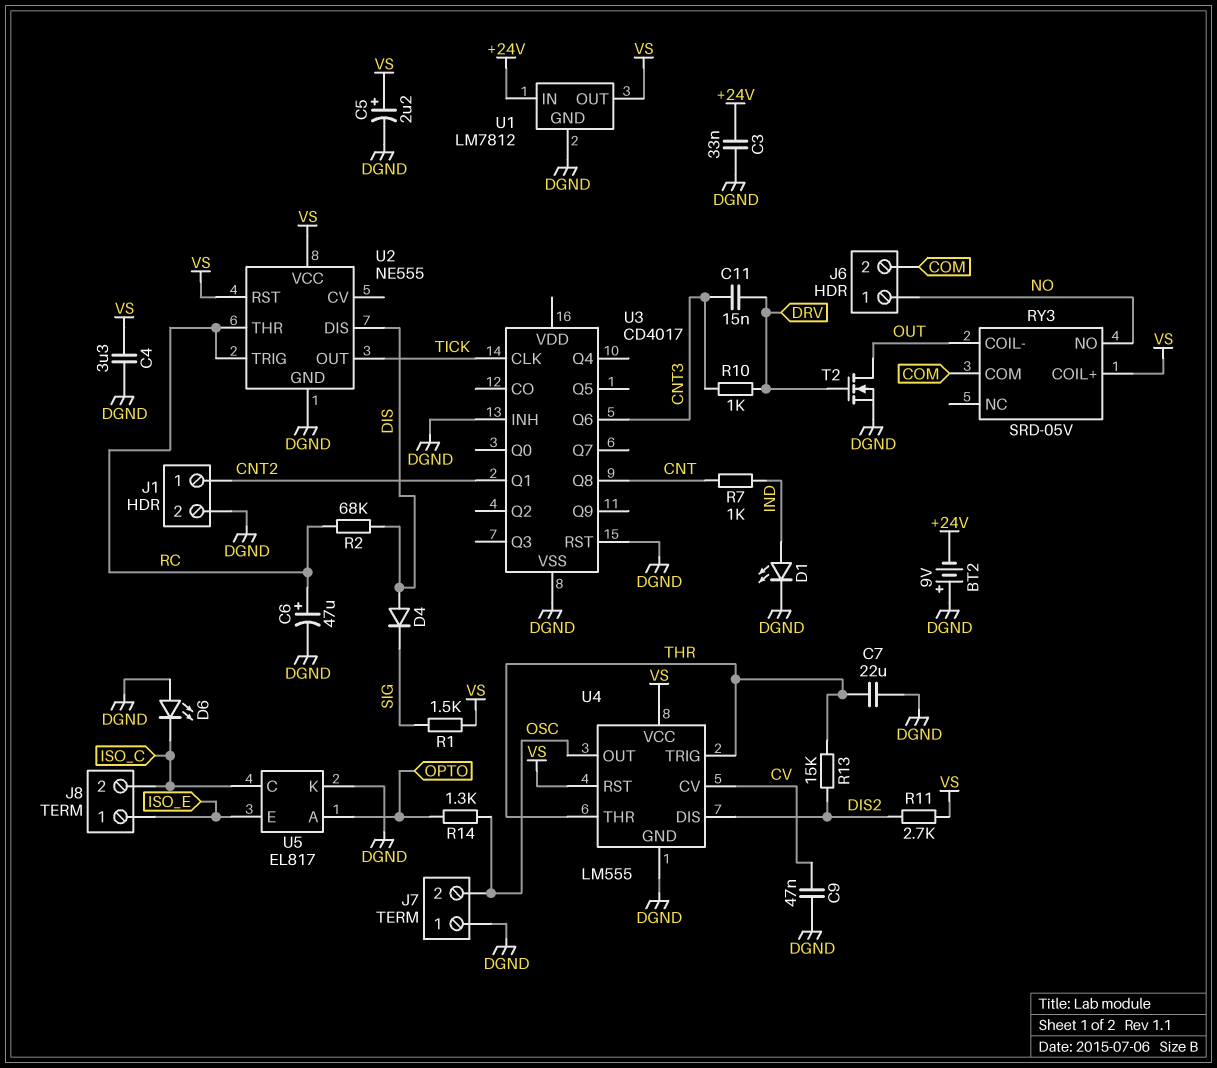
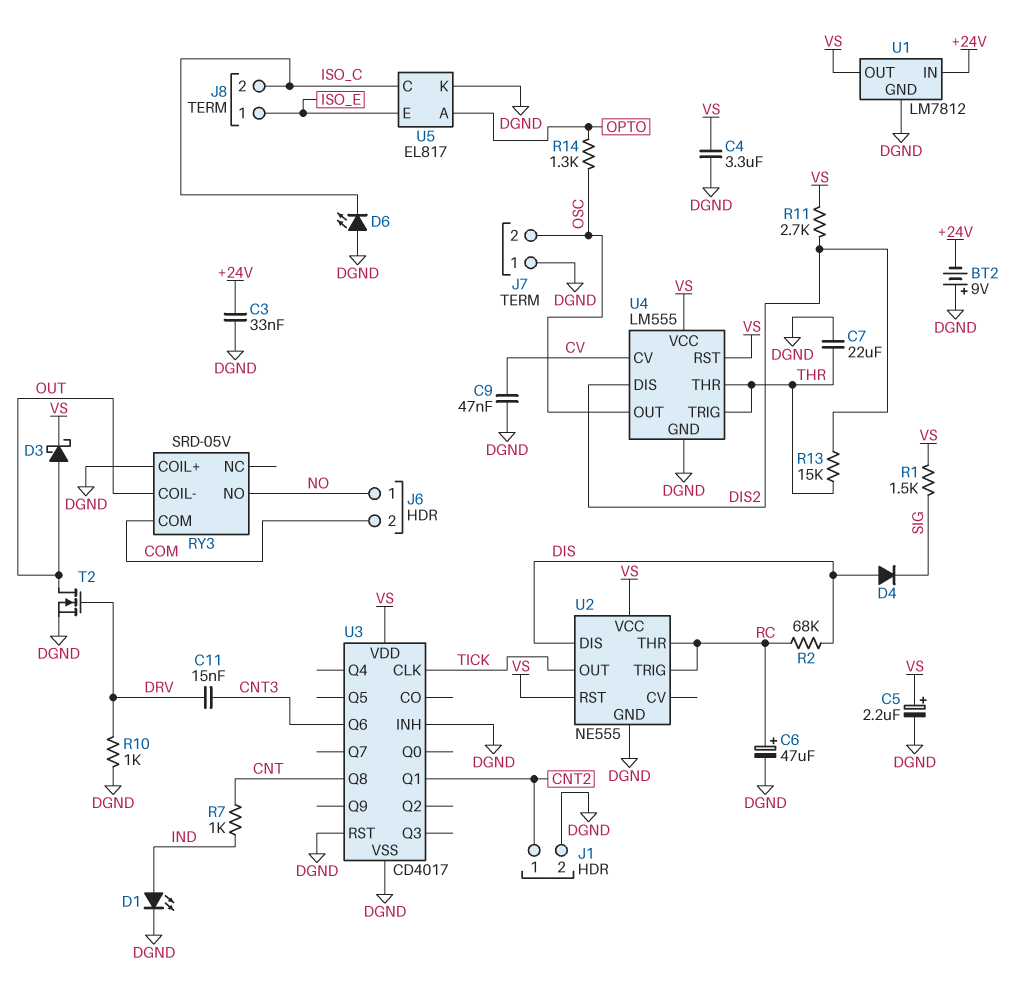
D3: none -> schottky (A OUT, K VS)
R10: 1k (CNT3, DRV) -> 1k (DGND, DRV)
RY3 pin COIL+: VS -> DGND
U3 pin VDD: none -> VS

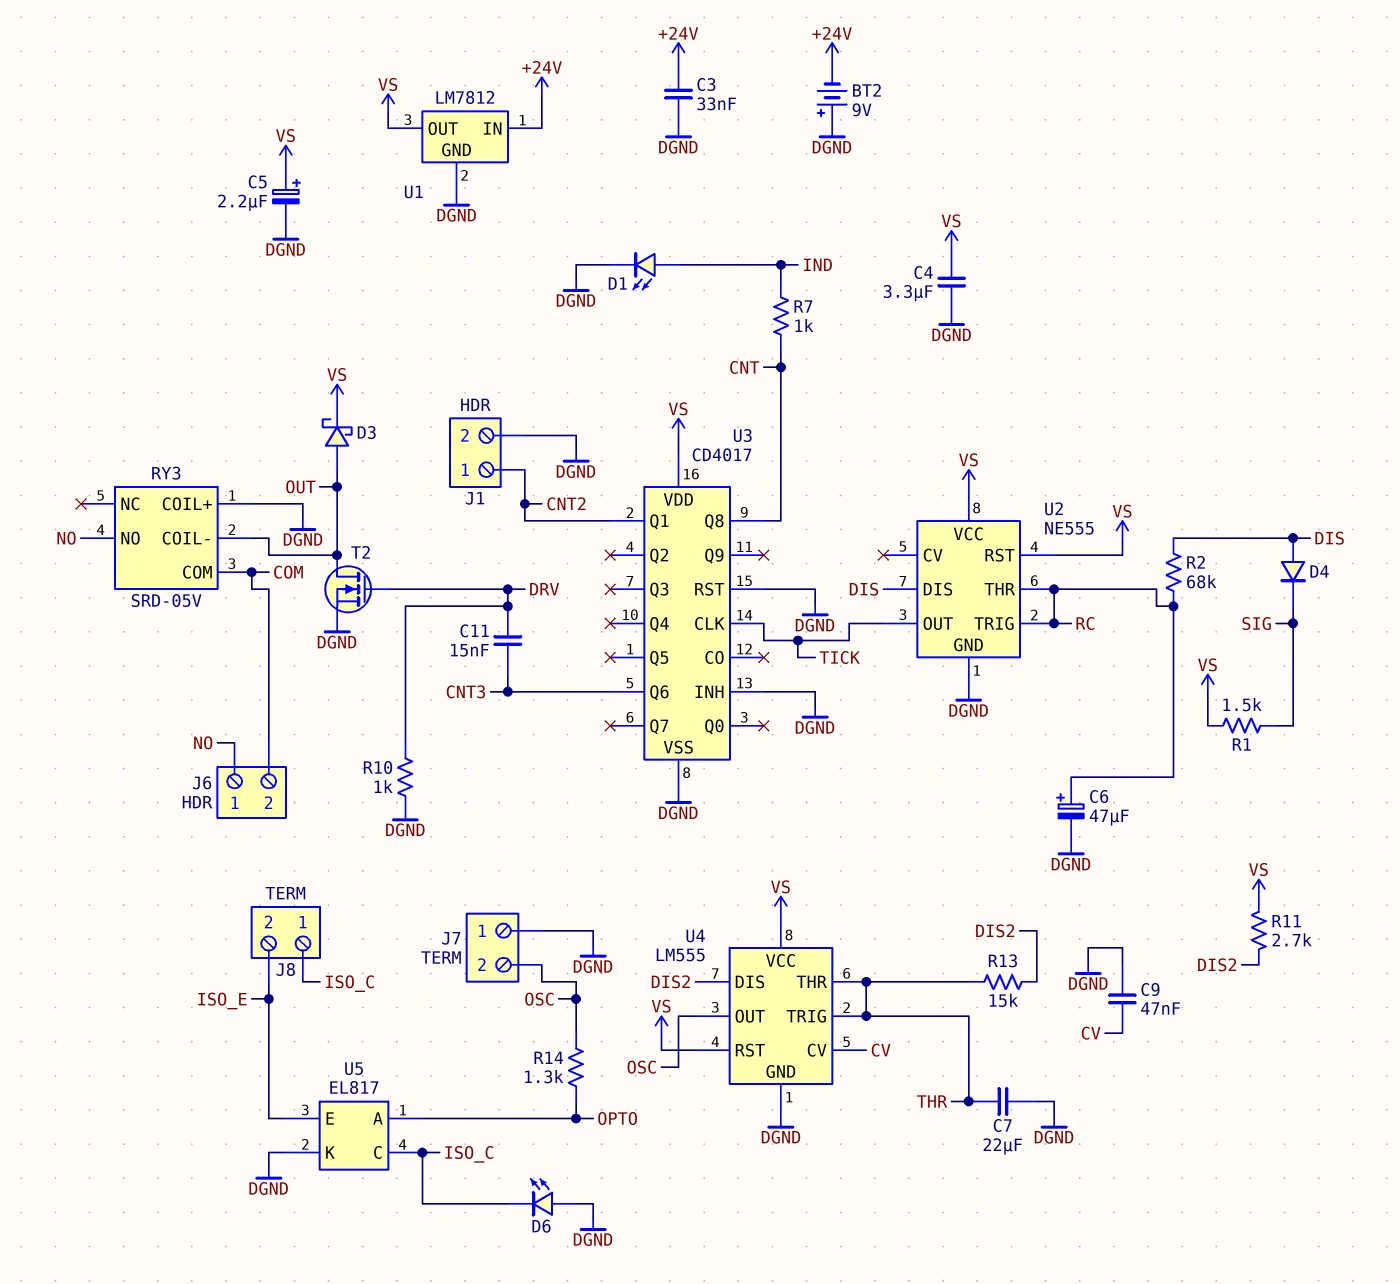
J8 pin 1: ISO_E -> ISO_C
J8 pin 2: ISO_C -> ISO_E

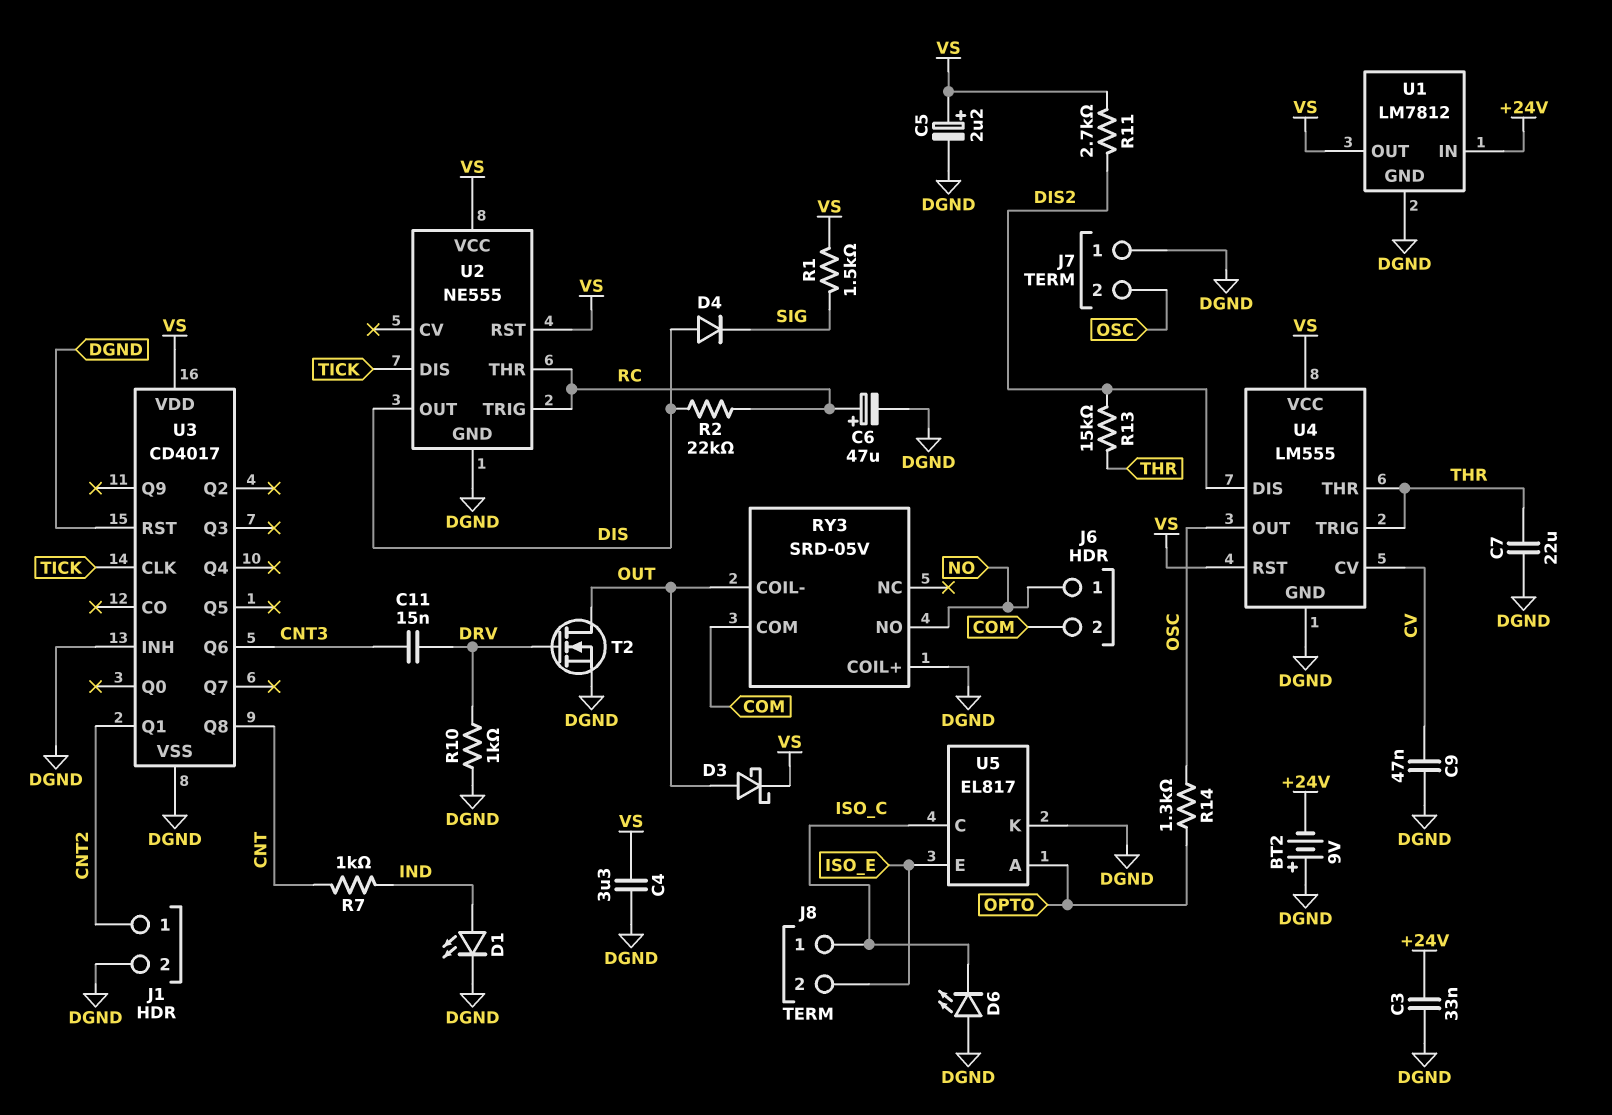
R2: 68k (DIS, RC) -> 22k (DIS, RC)
U2 pin DIS: DIS -> TICK
U2 pin OUT: TICK -> DIS

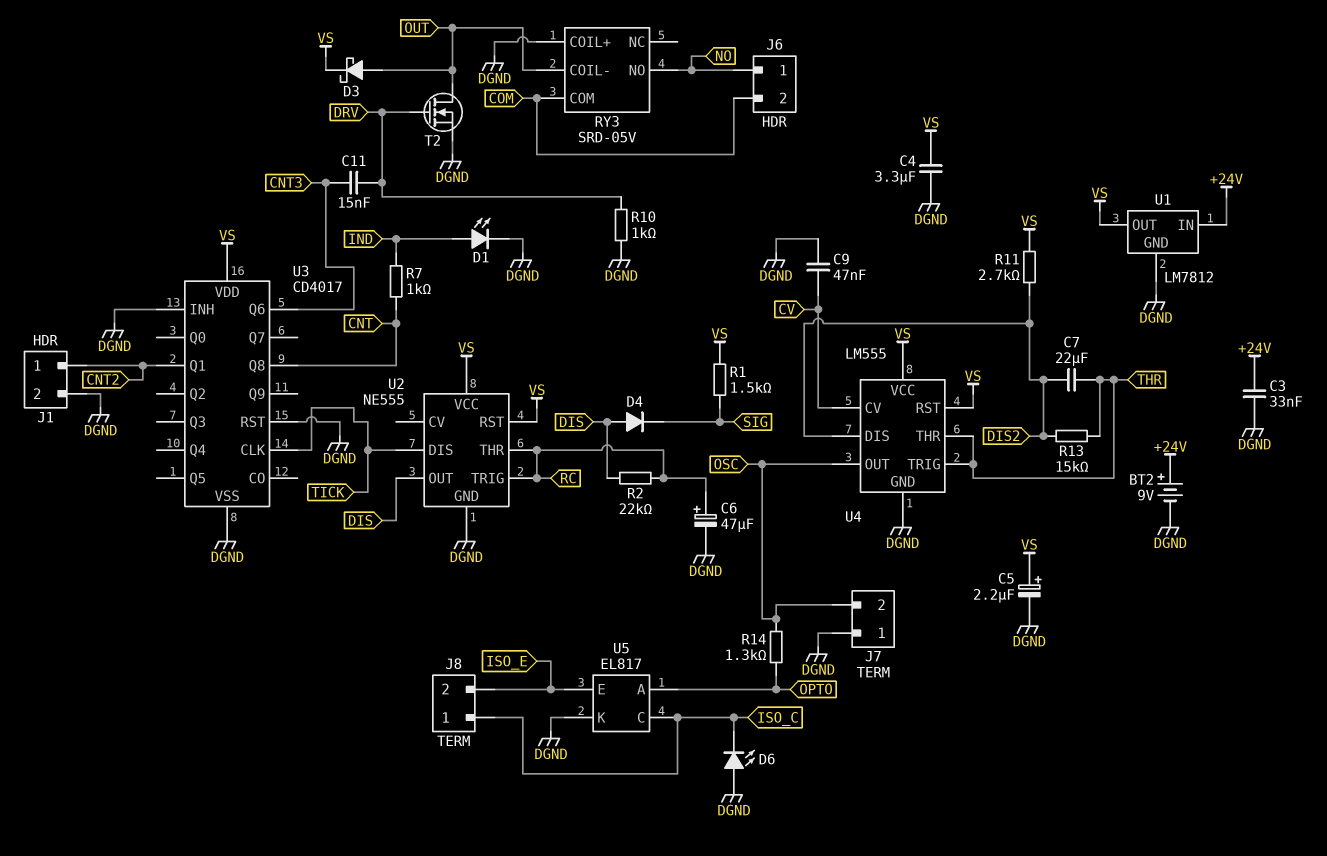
BT2: 9V (plus DGND, minus +24V) -> 9V (plus +24V, minus DGND)
C7: 22uF (DGND, THR) -> 22uF (DIS2, THR)

